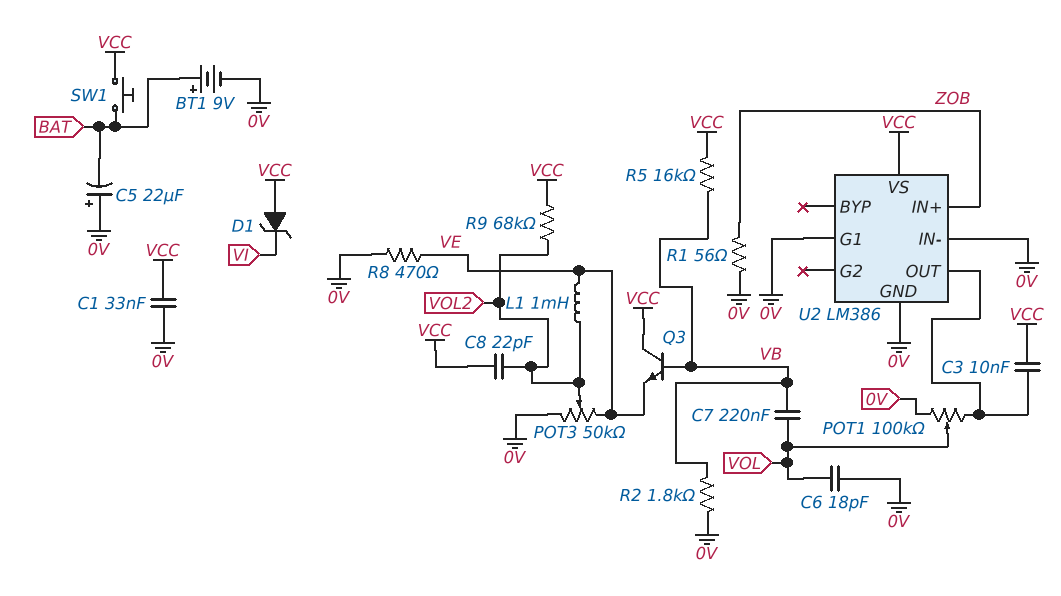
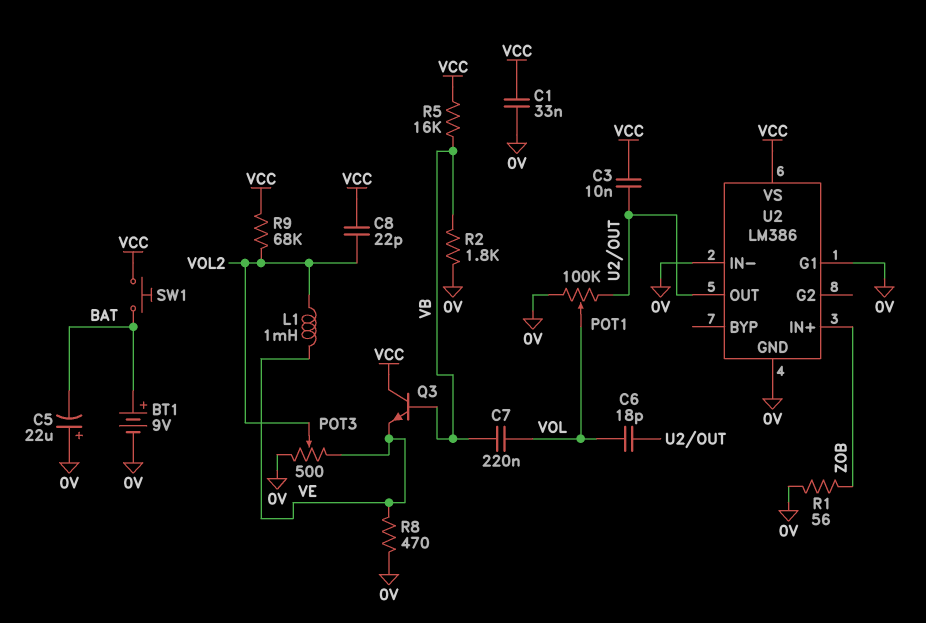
C6: 18pF (0V, VOL) -> 18pF (U2/OUT, VOL)
D1: zener (A VCC, K VI) -> none
POT3: 50k (0V, VE, wiper VOL2) -> 500 (0V, VE, wiper VOL2)

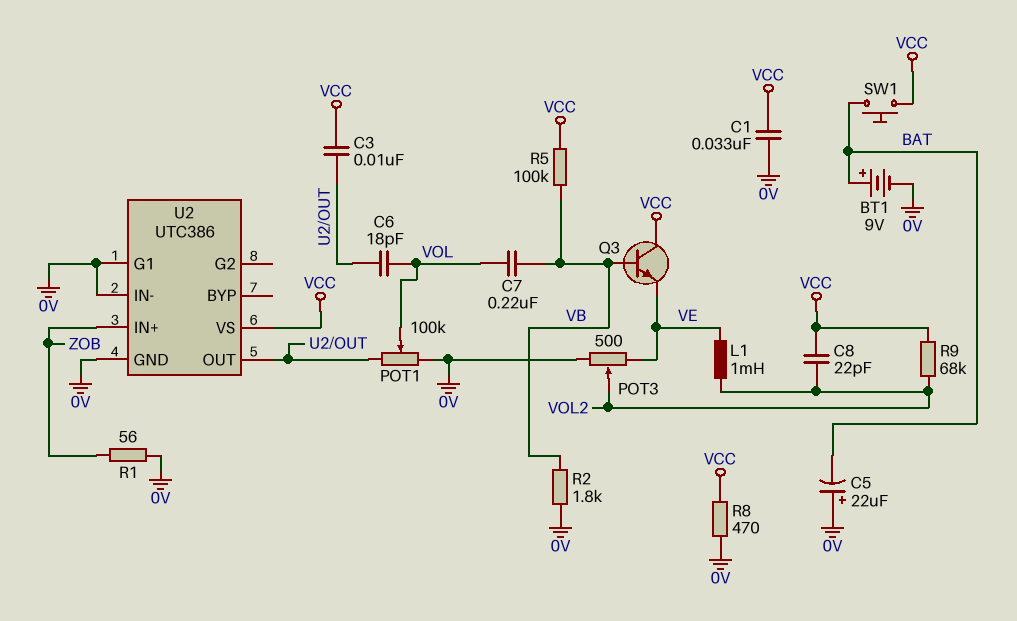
R5: 16k (VB, VCC) -> 100k (VB, VCC)
R8: 470 (0V, VE) -> 470 (0V, VCC)
U2: LM386 -> UTC386

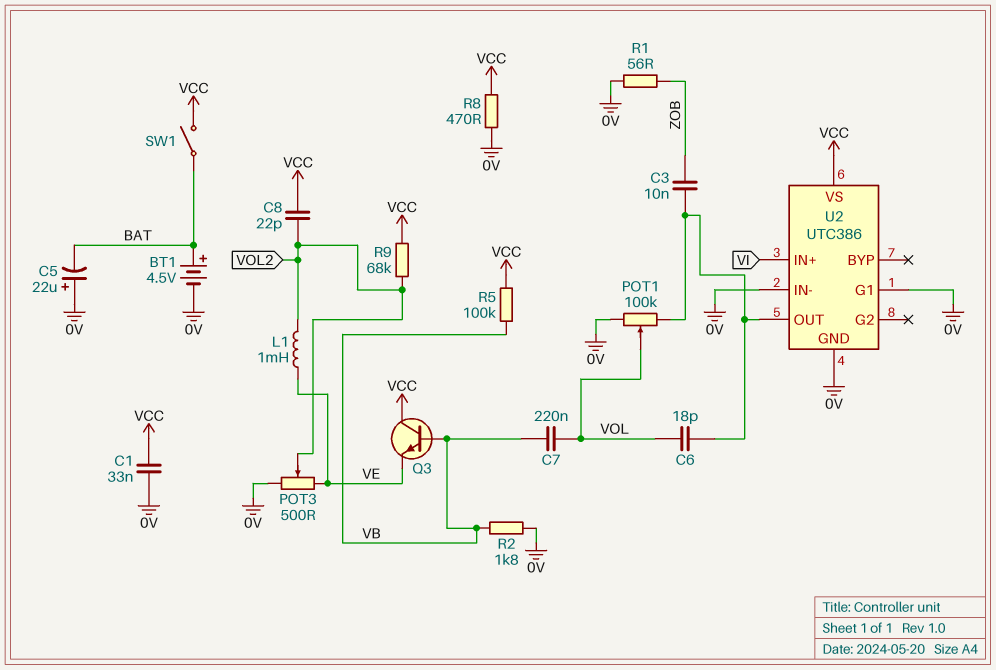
BT1: 9V (plus BAT, minus 0V) -> 4.5V (plus BAT, minus 0V)
C3: 10nF (U2/OUT, VCC) -> 10nF (U2/OUT, ZOB)
SW1: button (BAT, VCC) -> switch (BAT, VCC)
U2 pin IN+: ZOB -> VI

